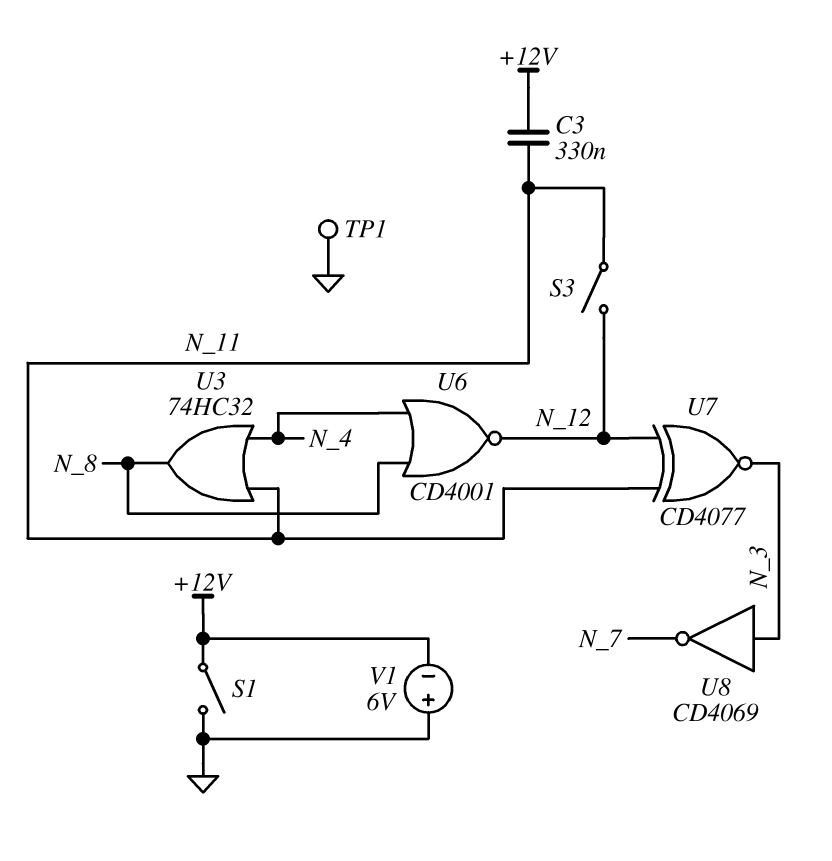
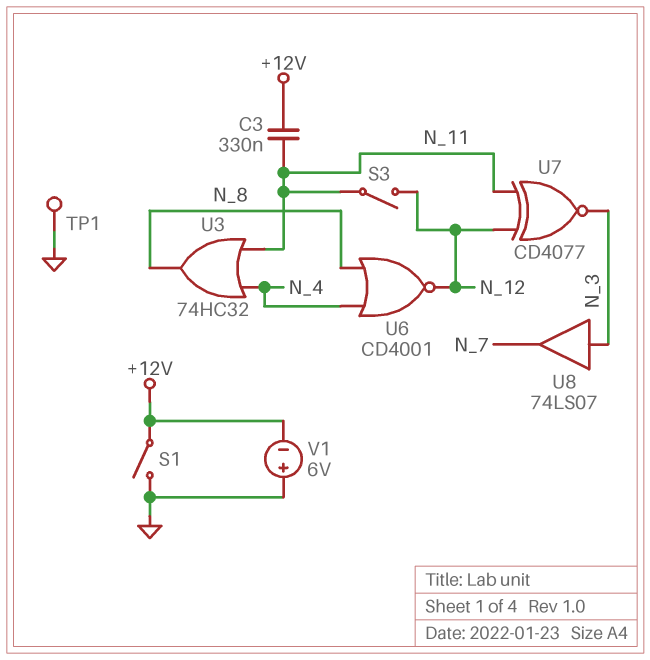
U8: NOT CD4069 (in N_3, out N_7) -> buffer 74LS07 (in N_3, out N_7)

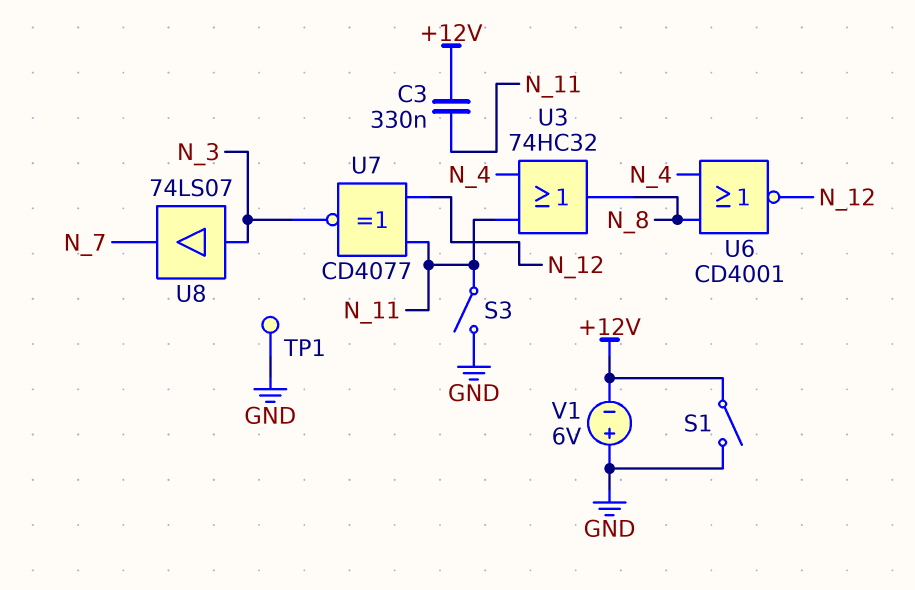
S3: switch (N_11, N_12) -> switch (GND, N_11)

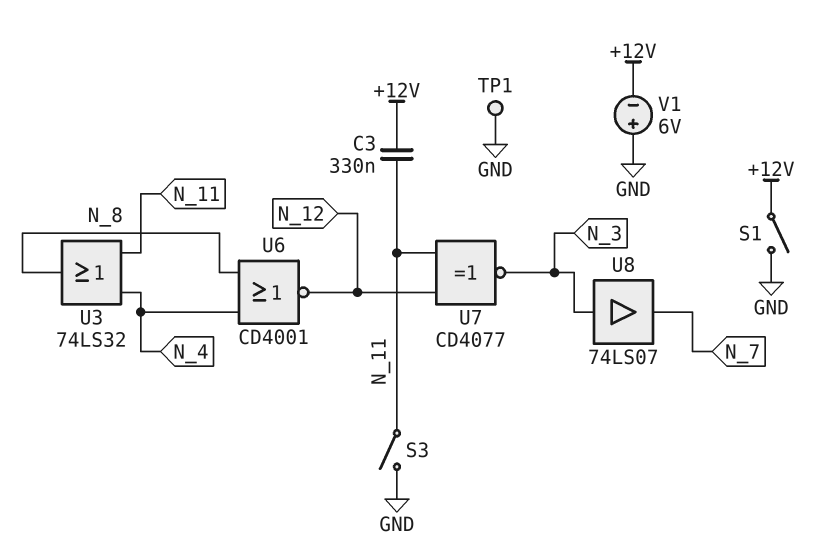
U3: OR 74HC32 (in N_4, in N_11, out N_8) -> OR 74LS32 (in N_4, in N_11, out N_8)

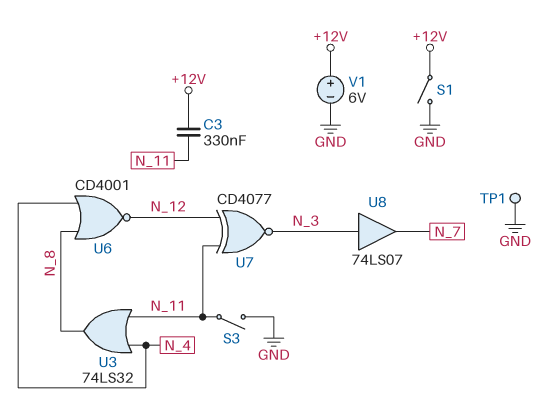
V1: 6V (plus GND, minus +12V) -> 6V (plus +12V, minus GND)

